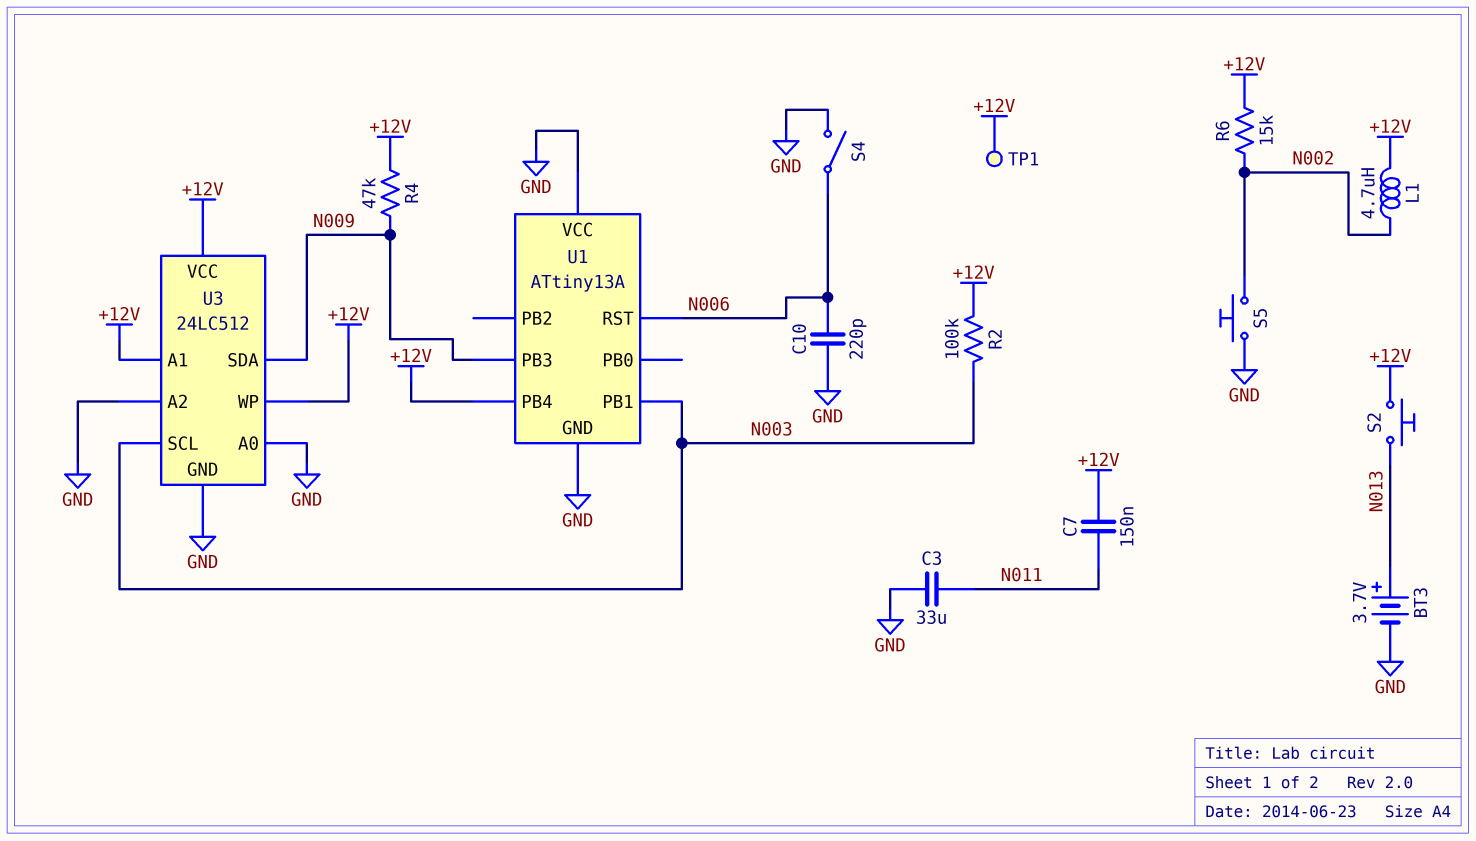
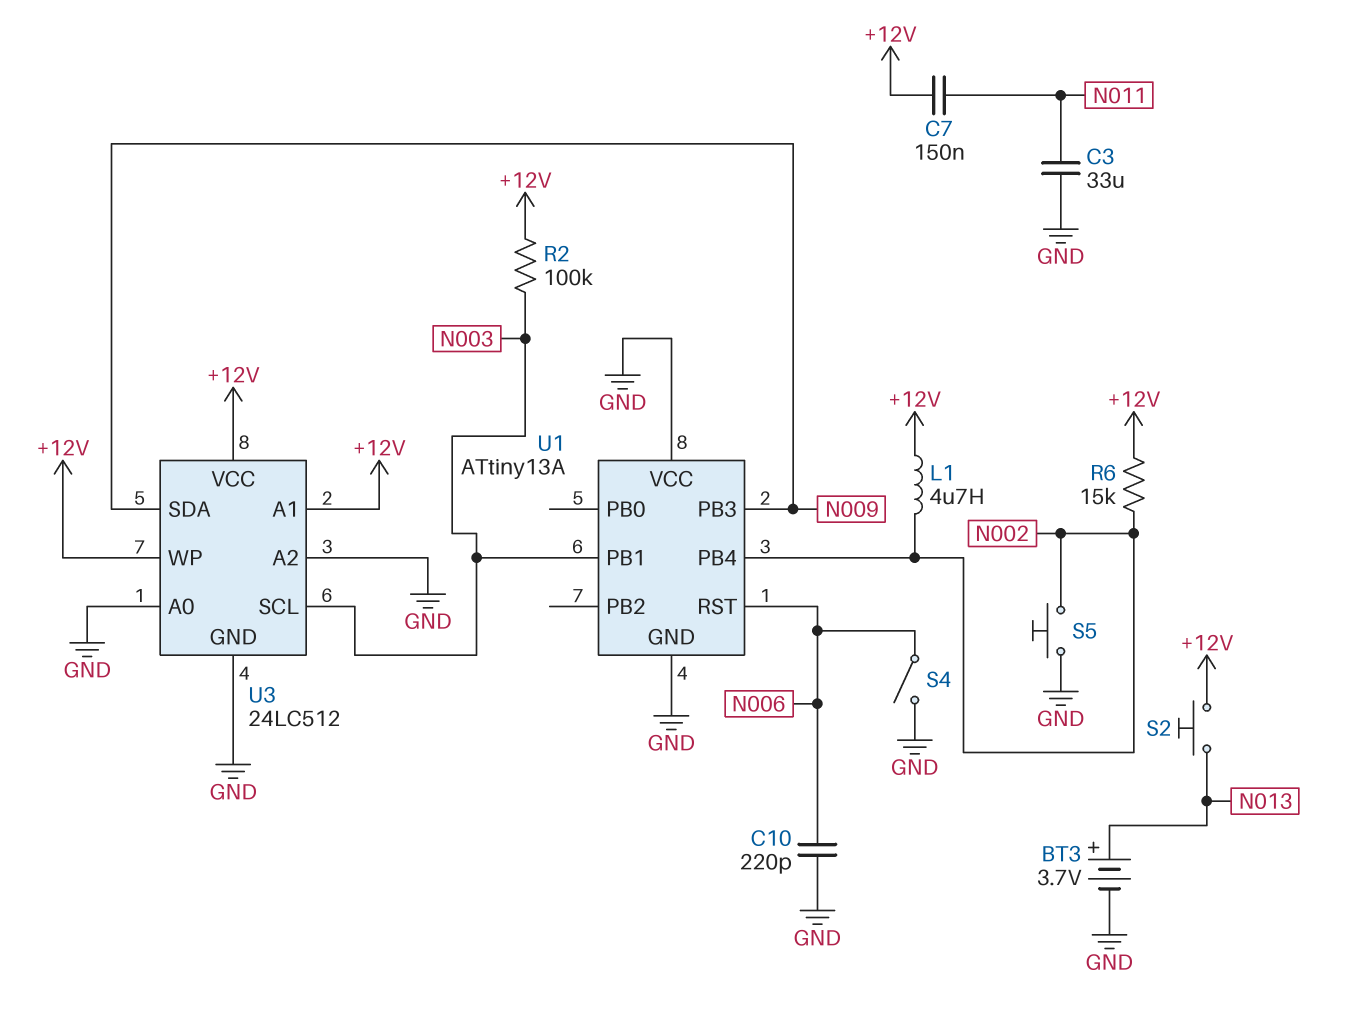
R4: 47k (+12V, N009) -> none
TP1: test point (+12V) -> none
U1 pin PB4: +12V -> N002

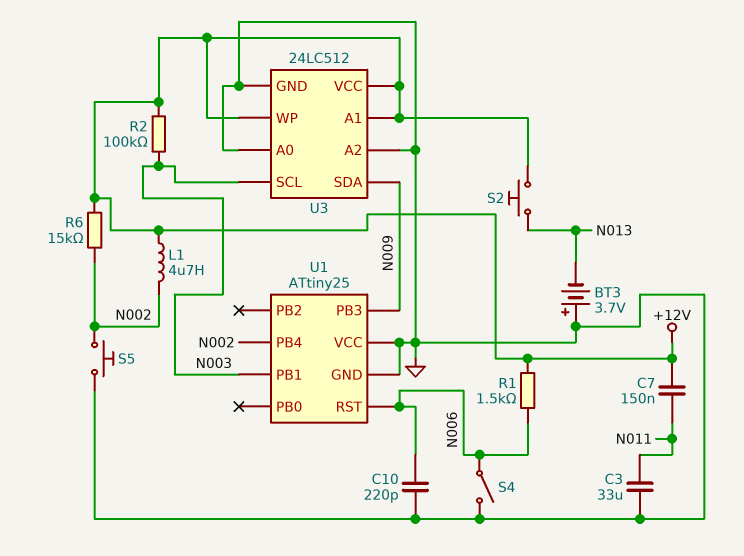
BT3: 3.7V (plus N013, minus GND) -> 3.7V (plus GND, minus N013)
R1: none -> 1.5k (+12V, N006)
U1: ATtiny13A -> ATtiny25

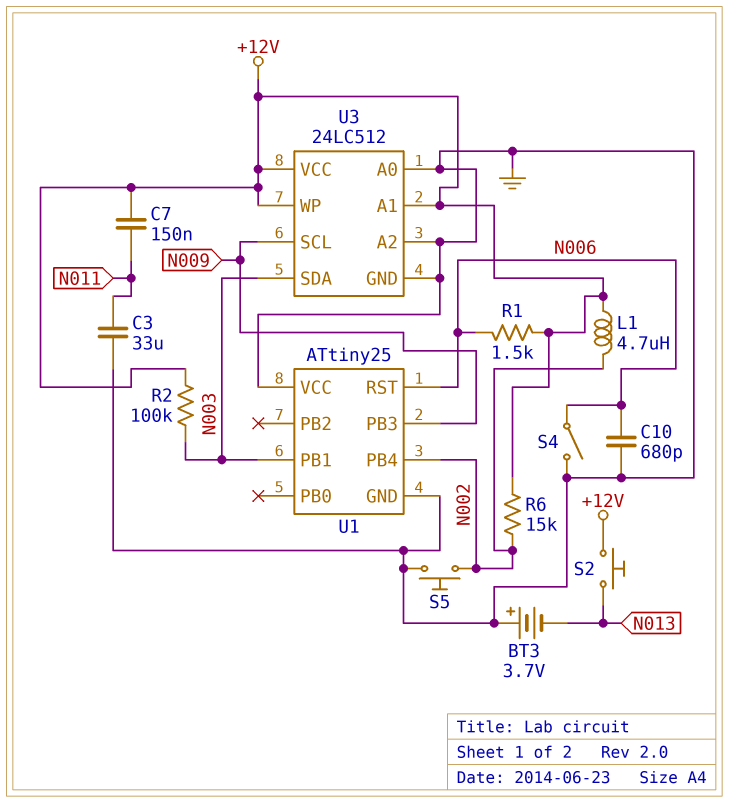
C10: 220pF (GND, N006) -> 680pF (GND, N006)
U3 pin SCL: N003 -> N009
U3 pin SDA: N009 -> N003

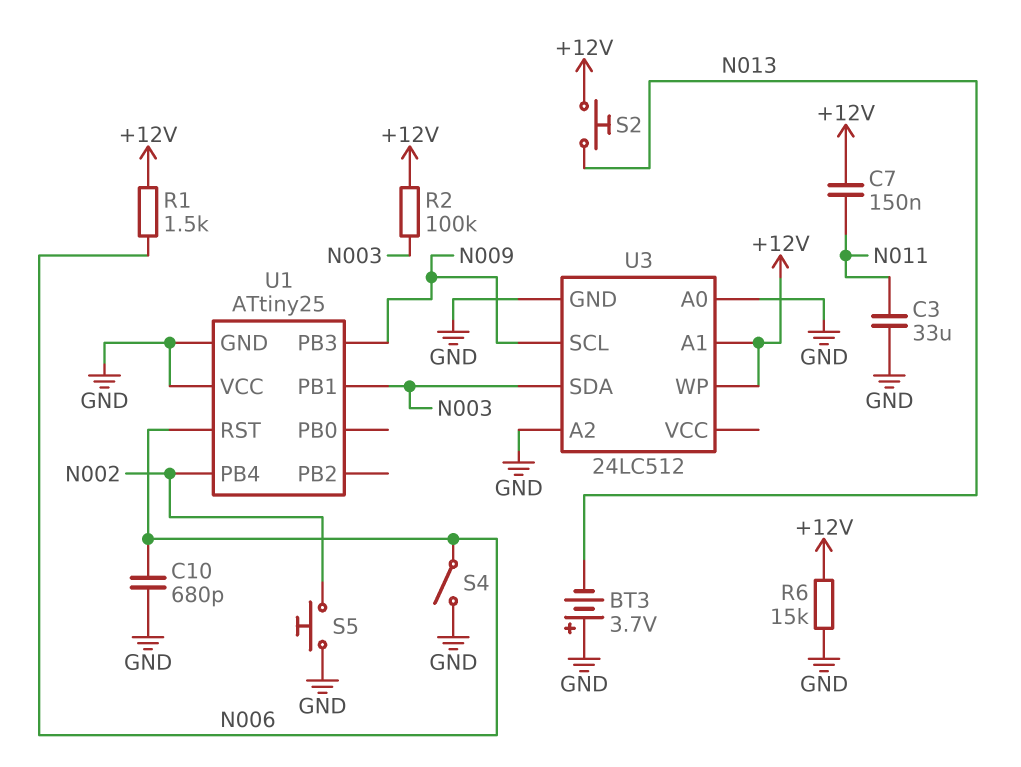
L1: 4.7uH (+12V, N002) -> none
R6: 15k (+12V, N002) -> 15k (+12V, GND)
U3 pin VCC: +12V -> none

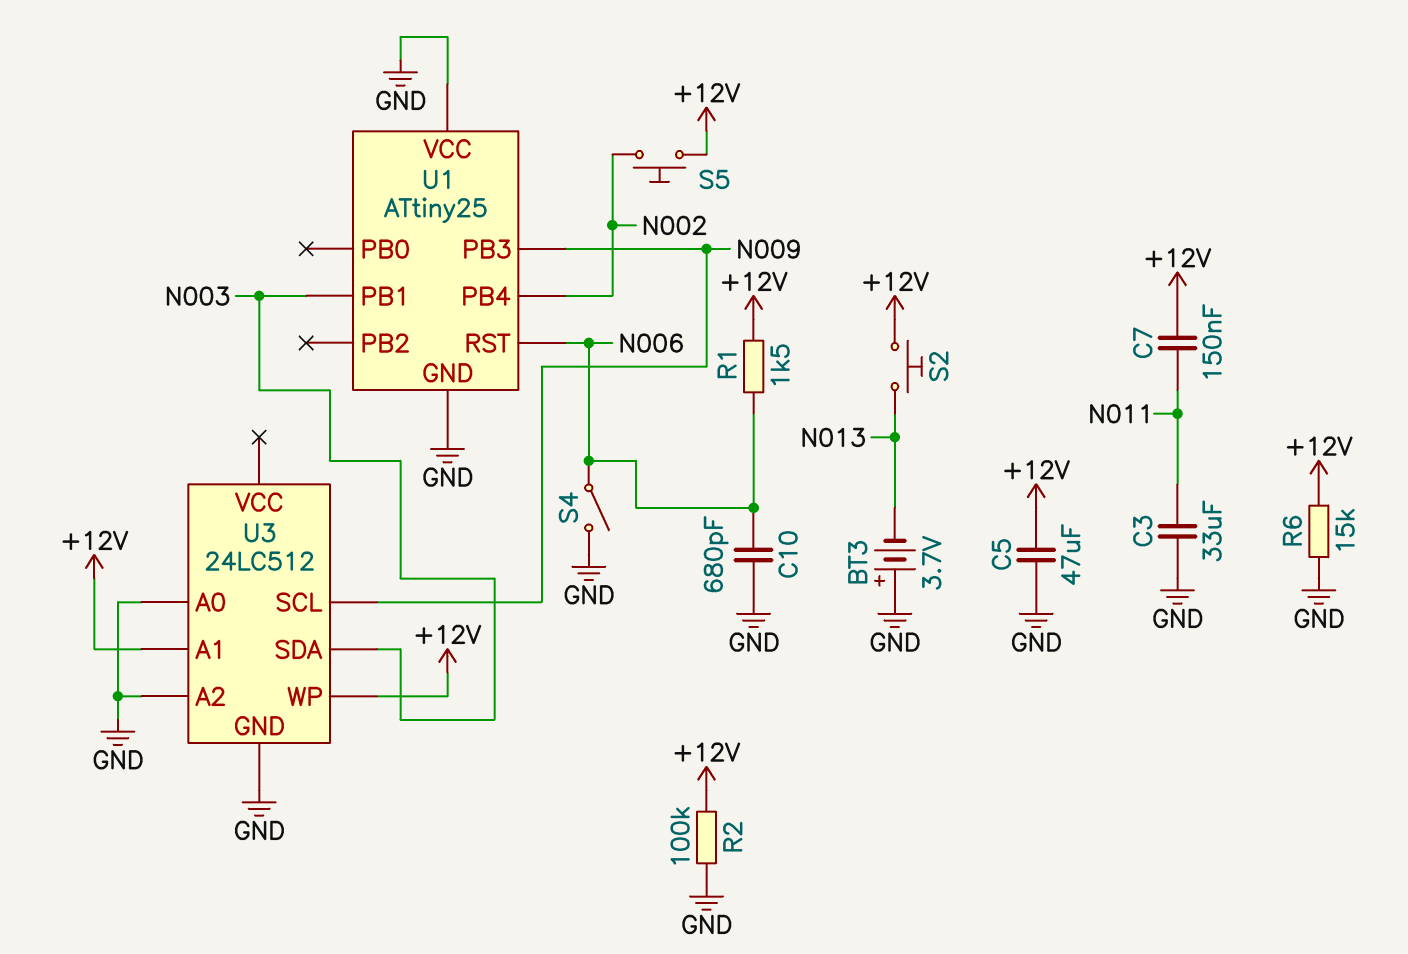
C5: none -> 47uF (+12V, GND)
R2: 100k (+12V, N003) -> 100k (+12V, GND)
S5: button (GND, N002) -> button (+12V, N002)

